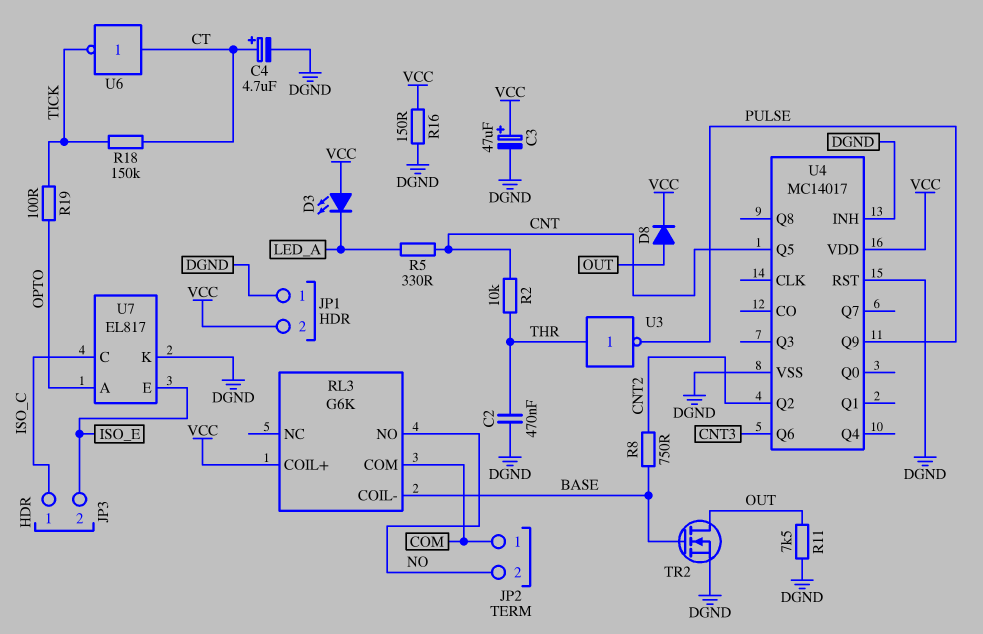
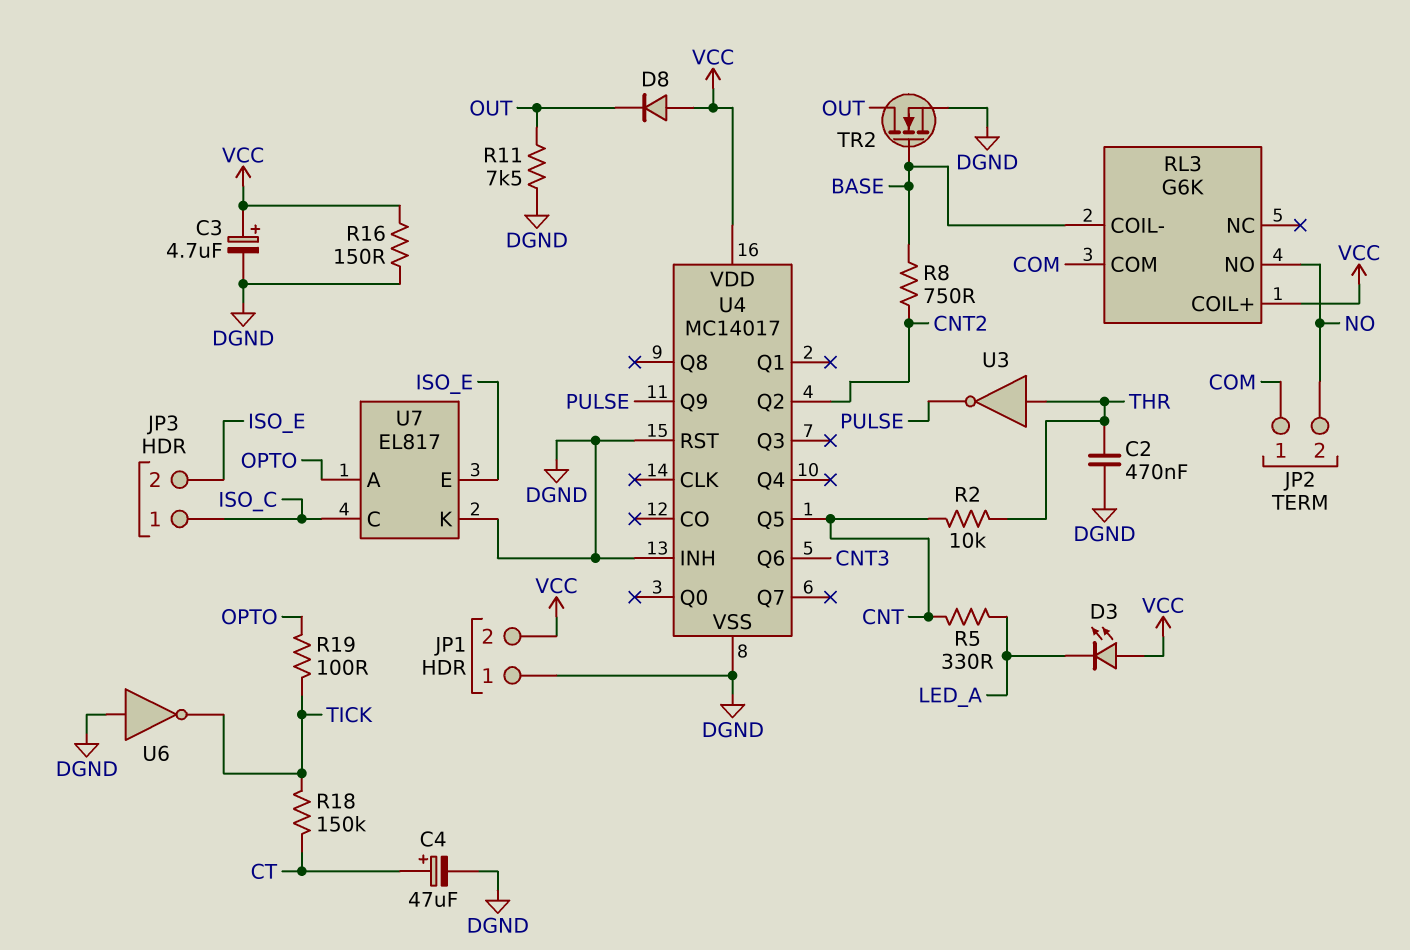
C3: 47uF (plus VCC, minus DGND) -> 4.7uF (plus VCC, minus DGND)
C4: 4.7uF (plus CT, minus DGND) -> 47uF (plus CT, minus DGND)
D8: diode (A OUT, K VCC) -> diode (A VCC, K OUT)
U6: NOT (in CT, out TICK) -> NOT (in DGND, out TICK)

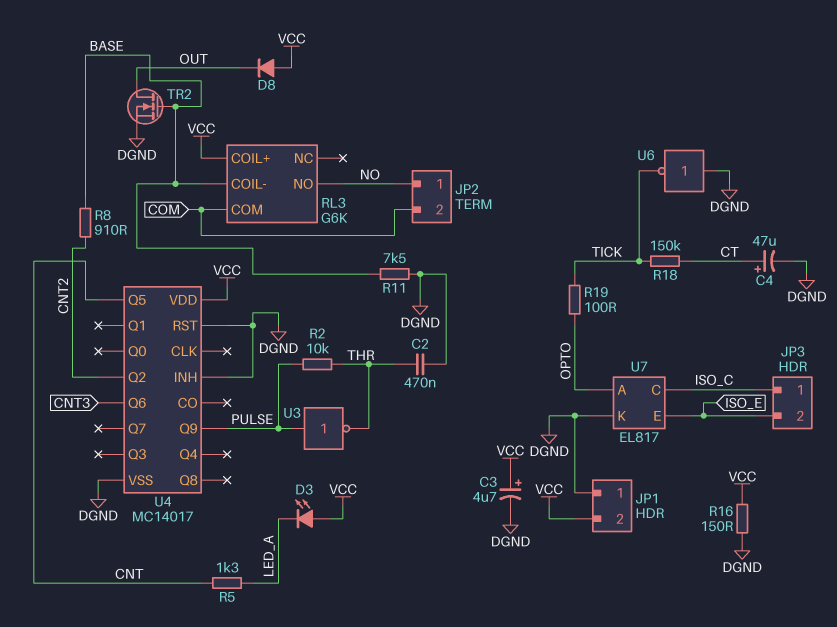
JP2 pin 1: COM -> NO
JP2 pin 2: NO -> COM
R2: 10k (CNT, THR) -> 10k (PULSE, THR)
R5: 330 (CNT, LED_A) -> 1.3k (CNT, LED_A)
R8: 750 (BASE, CNT2) -> 910 (BASE, CNT2)
R11: 7.5k (DGND, OUT) -> 7.5k (BASE, DGND)
U3: NOT (in THR, out PULSE) -> NOT (in PULSE, out THR)

